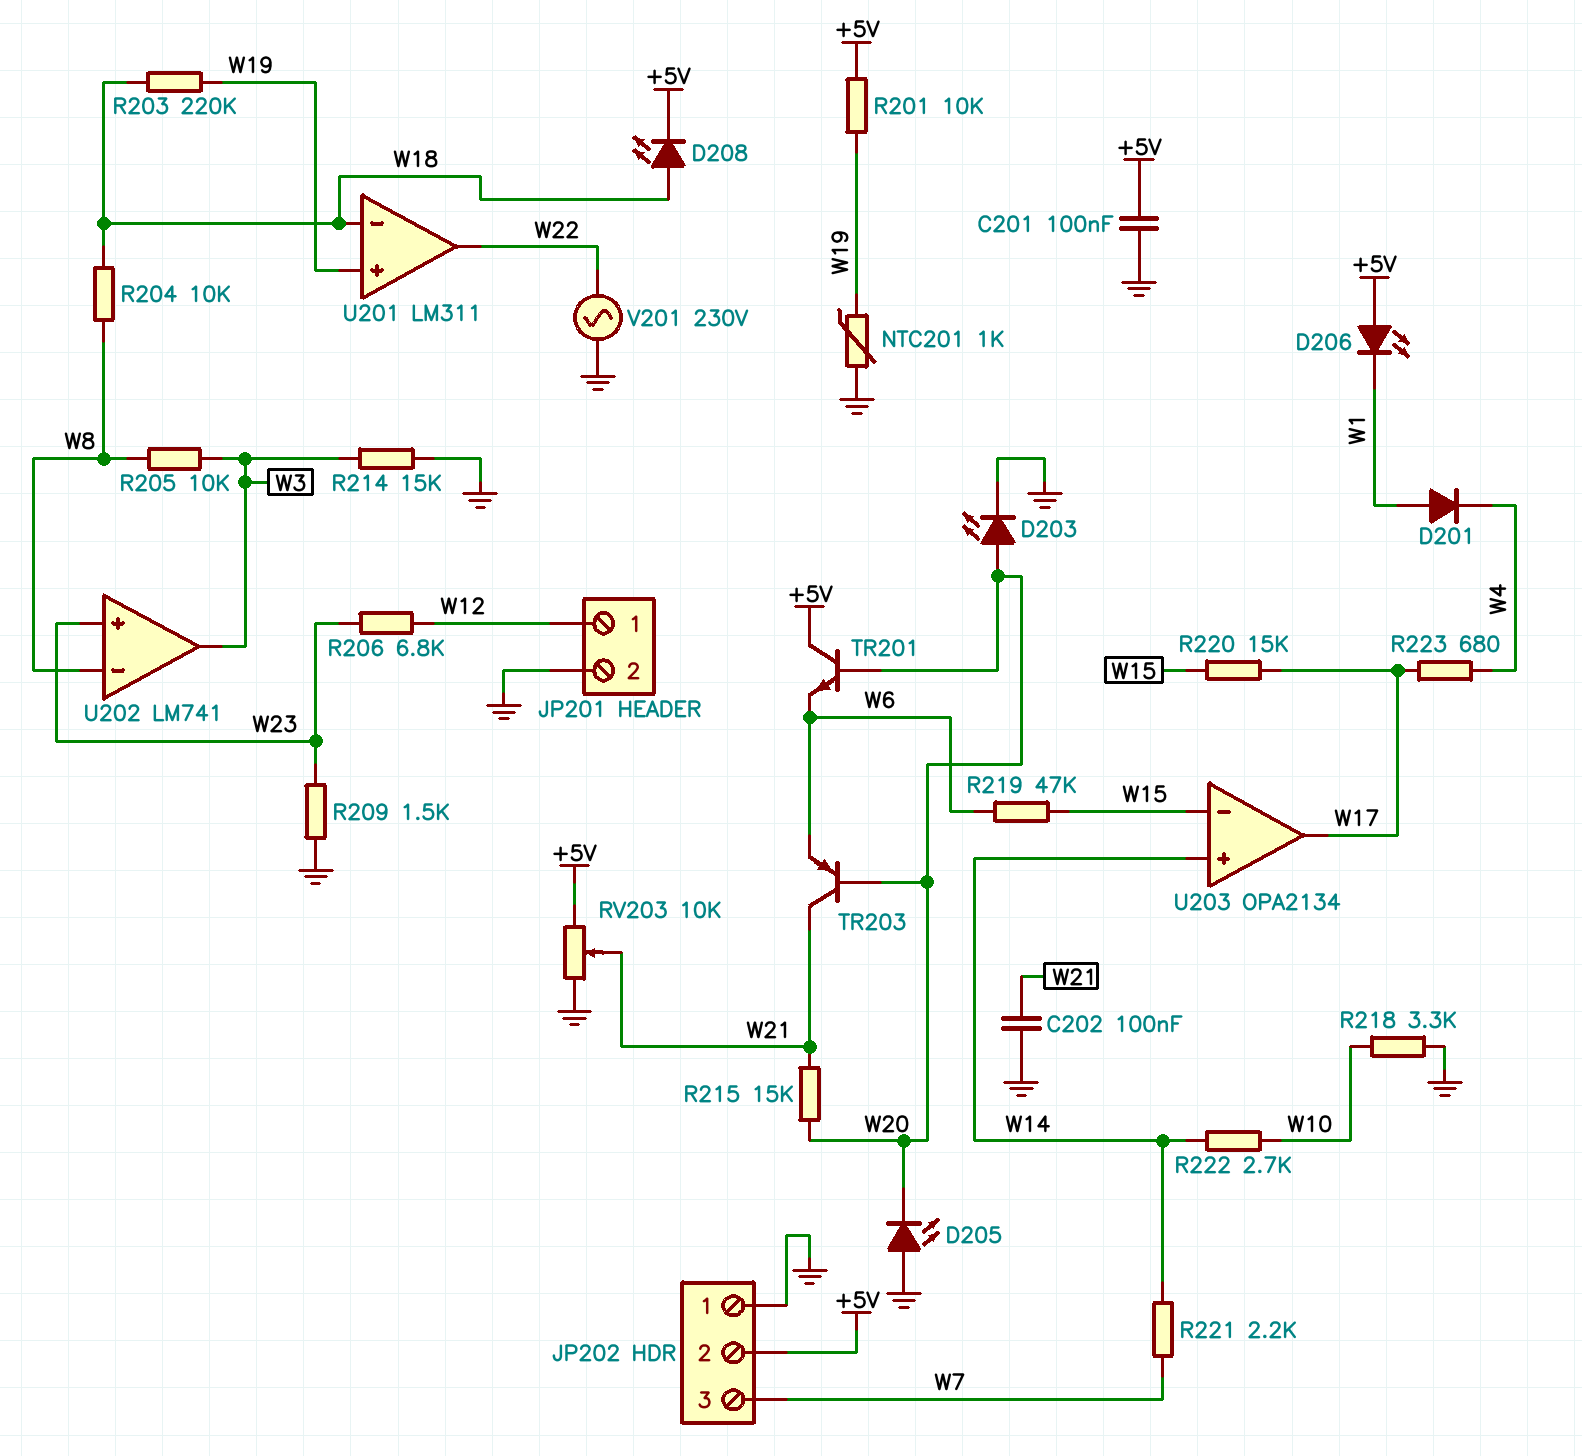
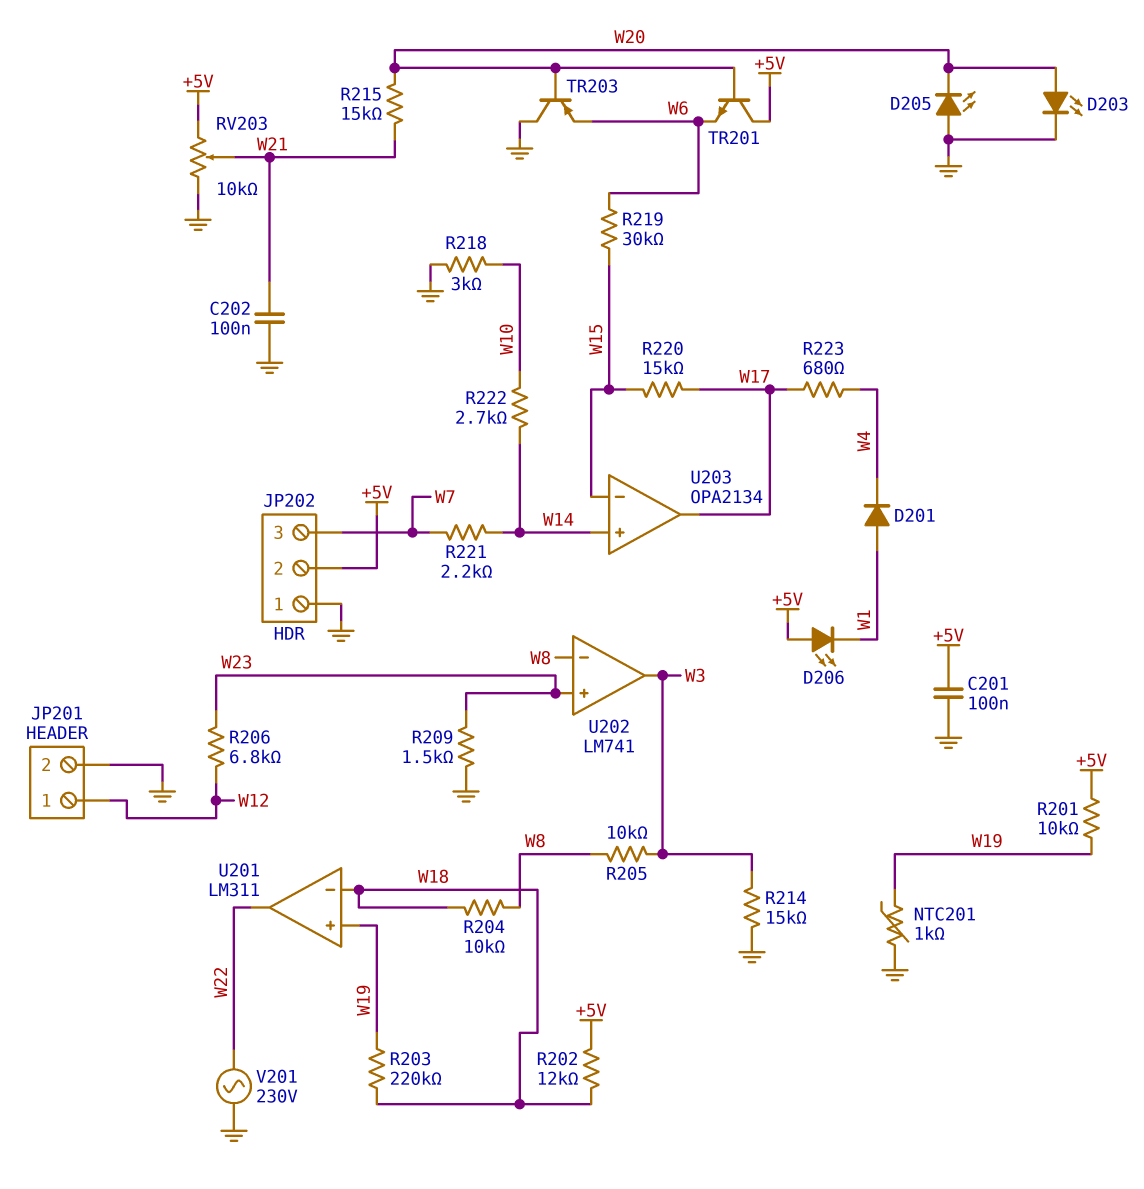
D208: LED (A W18, K +5V) -> none
R202: none -> 12k (+5V, W18)
R218: 3.3k (GND, W10) -> 3k (GND, W10)
R219: 47k (W6, W15) -> 30k (W6, W15)
TR203: PNP (B W20, C W21, E W6) -> PNP (B W20, C GND, E W6)

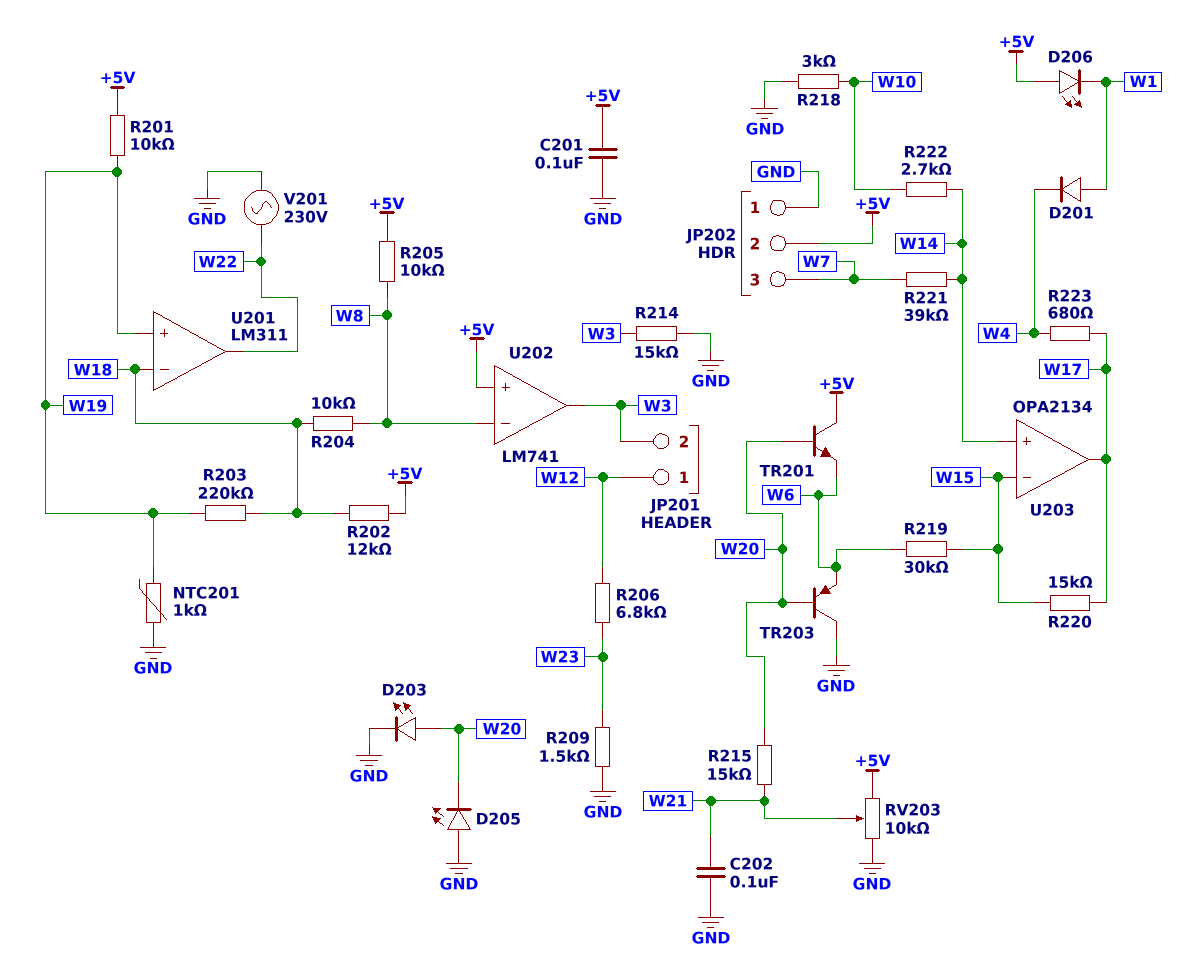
JP201 pin 2: GND -> W3
R205: 10k (W3, W8) -> 10k (+5V, W8)
R221: 2.2k (W7, W14) -> 39k (W7, W14)
U202 pin in+: W23 -> +5V

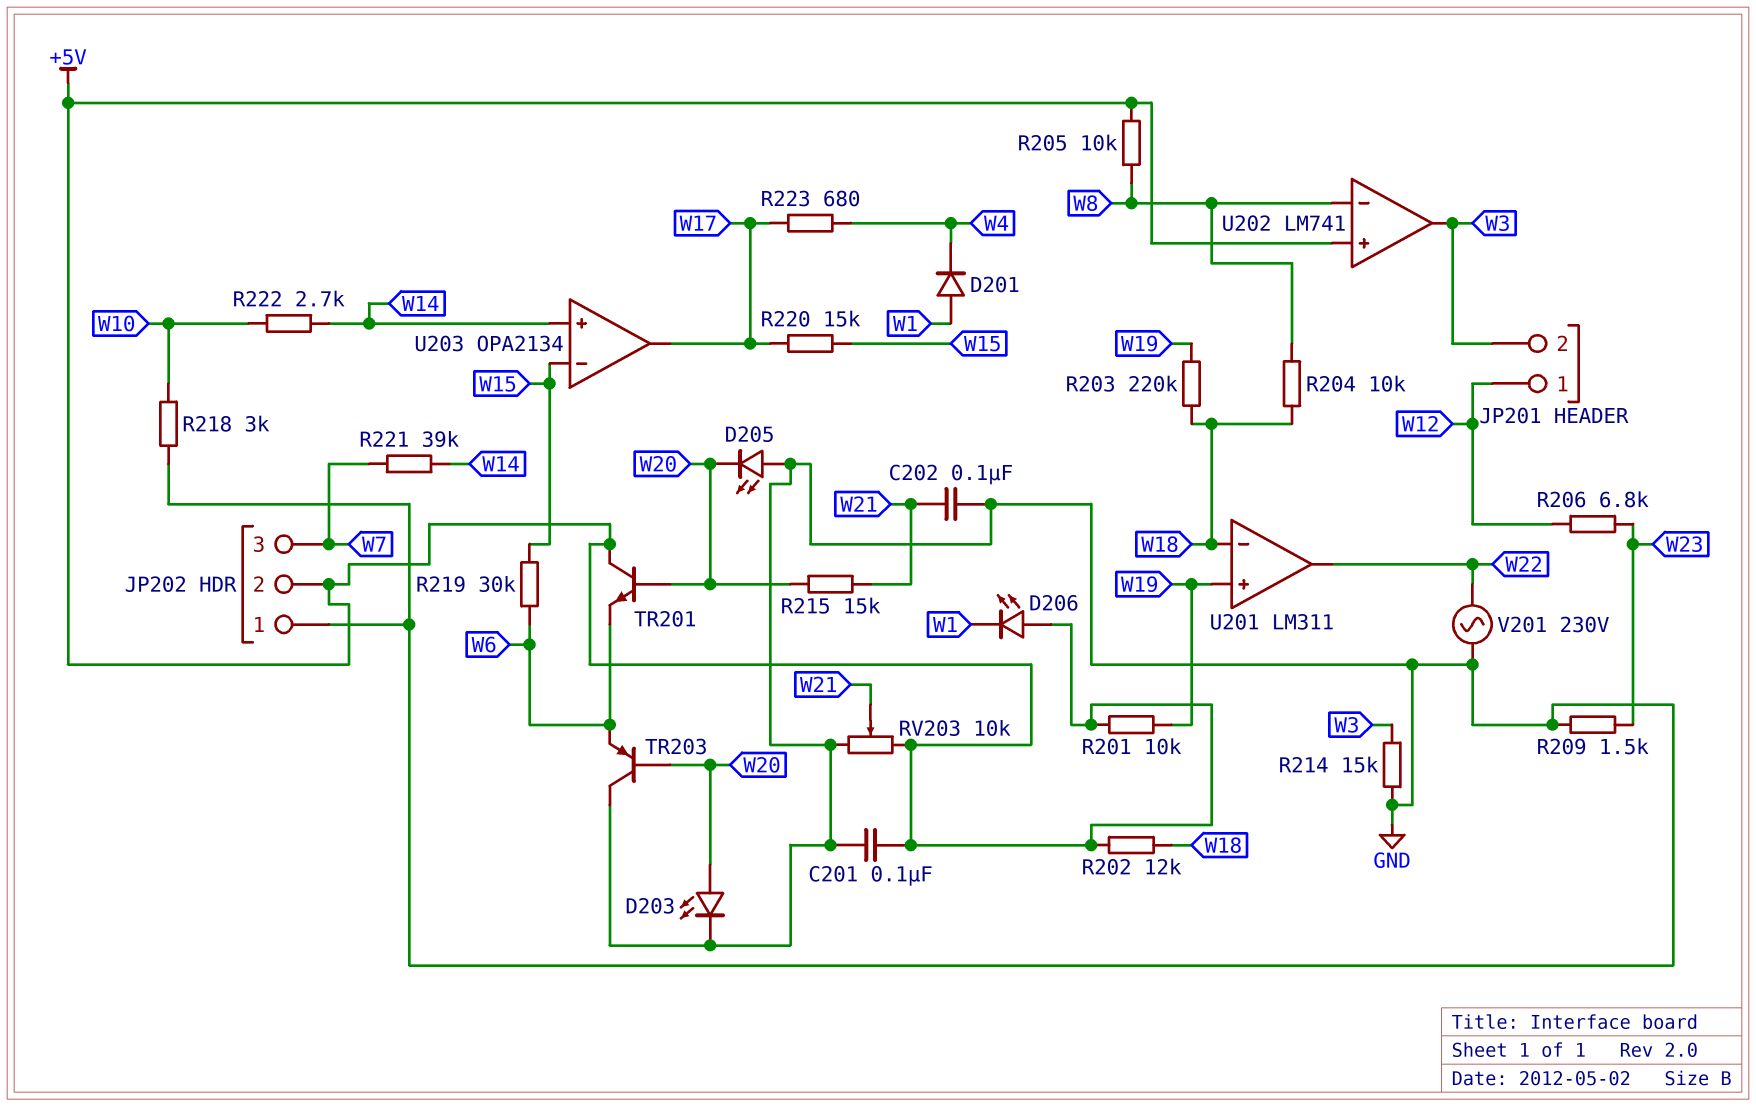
NTC201: 1k (GND, W19) -> none

